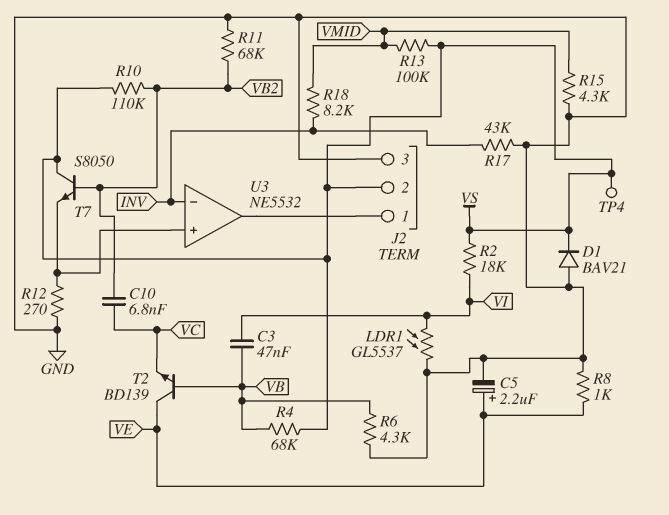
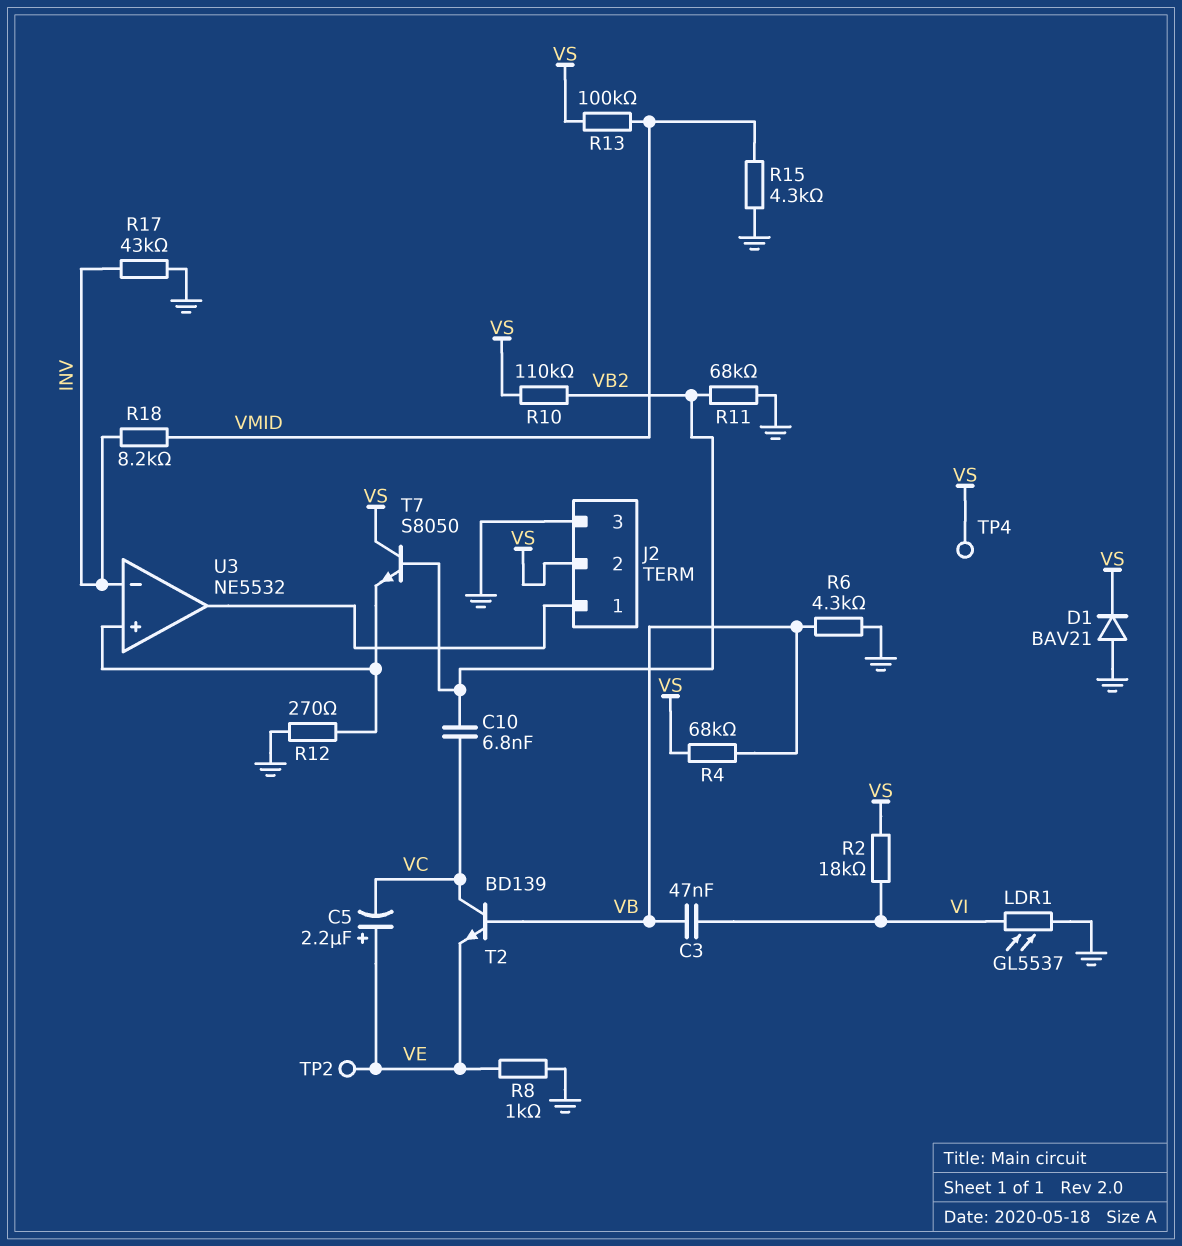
C5: 2.2uF (plus VE, minus GND) -> 2.2uF (plus VE, minus VC)
T2: NPN BD139 (B VB, C VE, E VC) -> NPN BD139 (B VB, C VC, E VE)
TP2: none -> test point (VE)

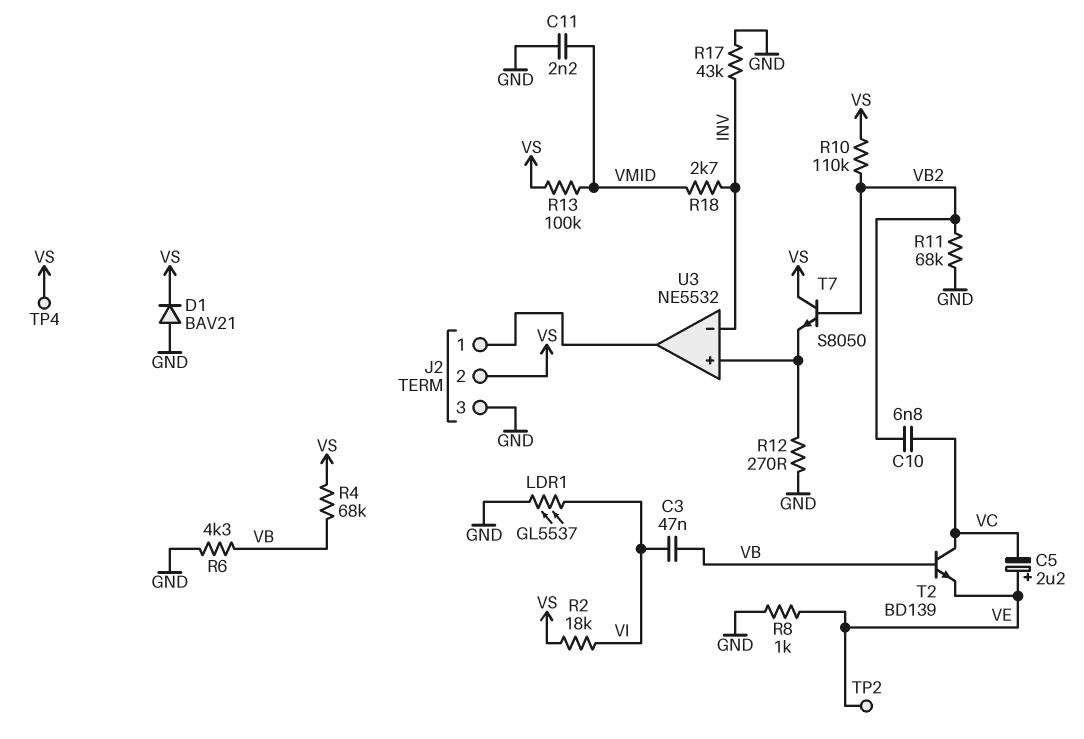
C11: none -> 2.2nF (GND, VMID)
R15: 4.3k (GND, VMID) -> none
R18: 8.2k (INV, VMID) -> 2.7k (INV, VMID)

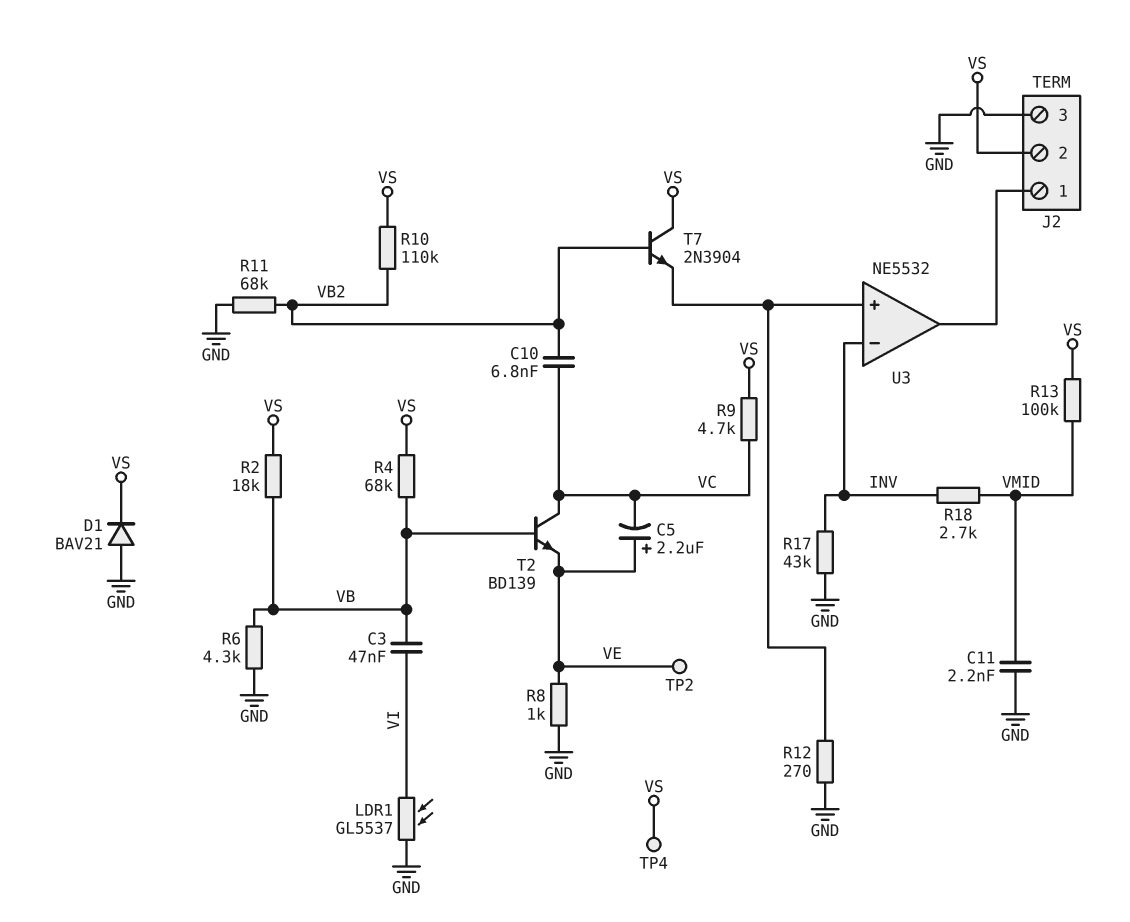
R2: 18k (VI, VS) -> 18k (VB, VS)
R9: none -> 4.7k (VC, VS)
T7: NPN S8050 (B VB2, C VS, E U3/in+) -> NPN 2N3904 (B VB2, C VS, E U3/in+)

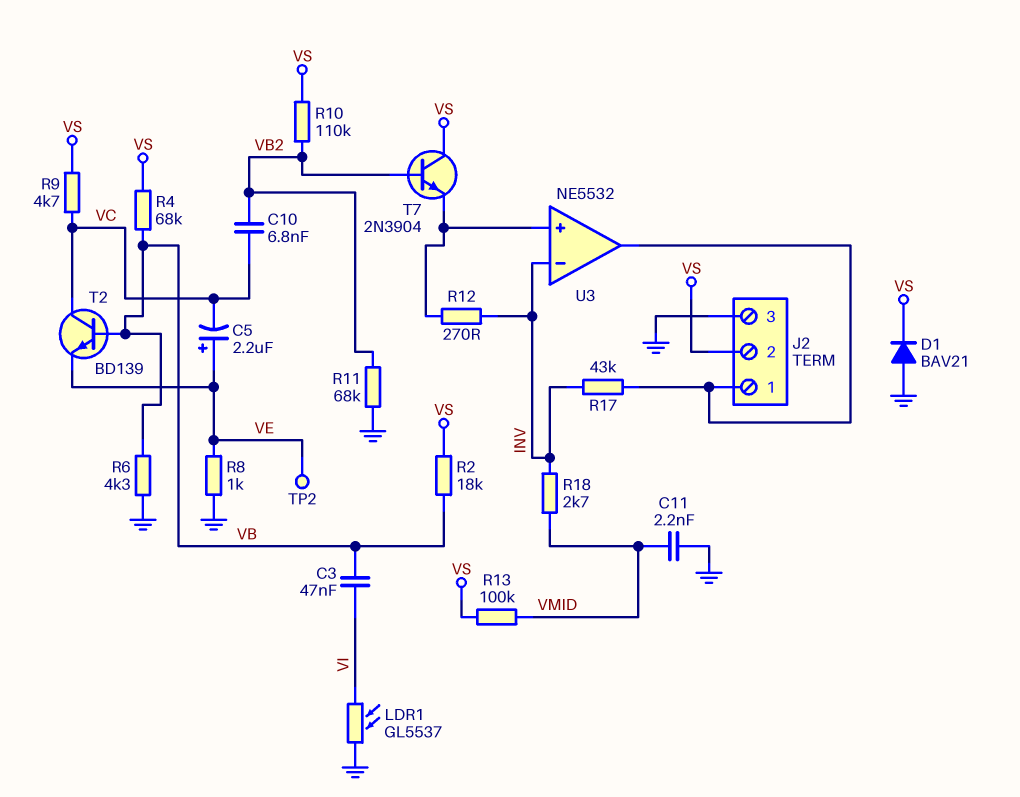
R12: 270 (GND, U3/in+) -> 270 (INV, U3/in+)
R17: 43k (GND, INV) -> 43k (INV, J2/1)
TP4: test point (VS) -> none

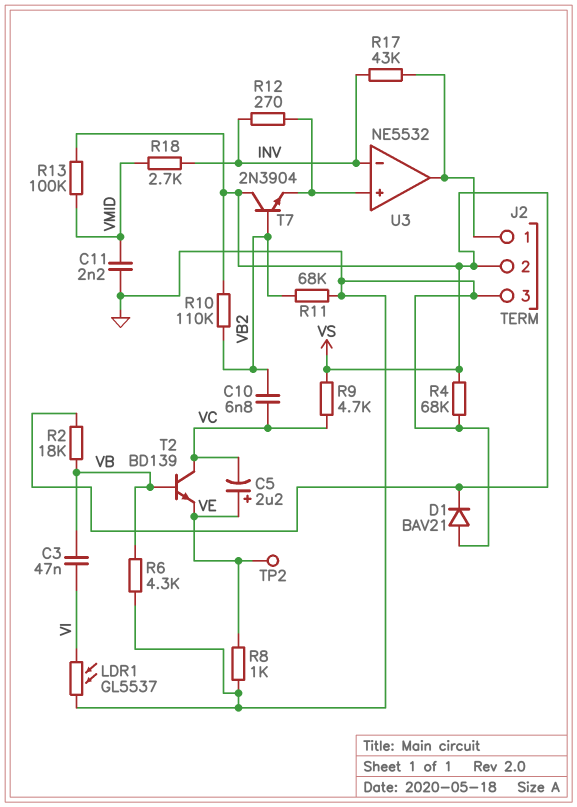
R4: 68k (VB, VS) -> 68k (GND, VS)

